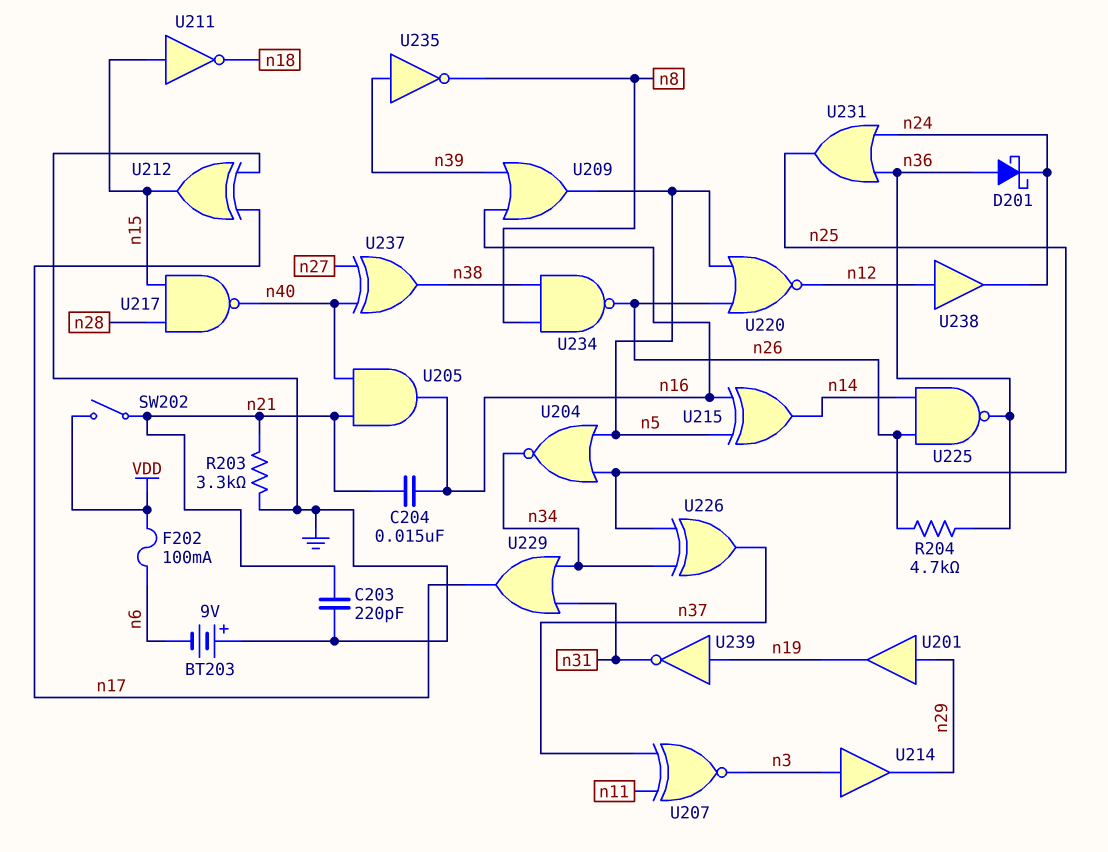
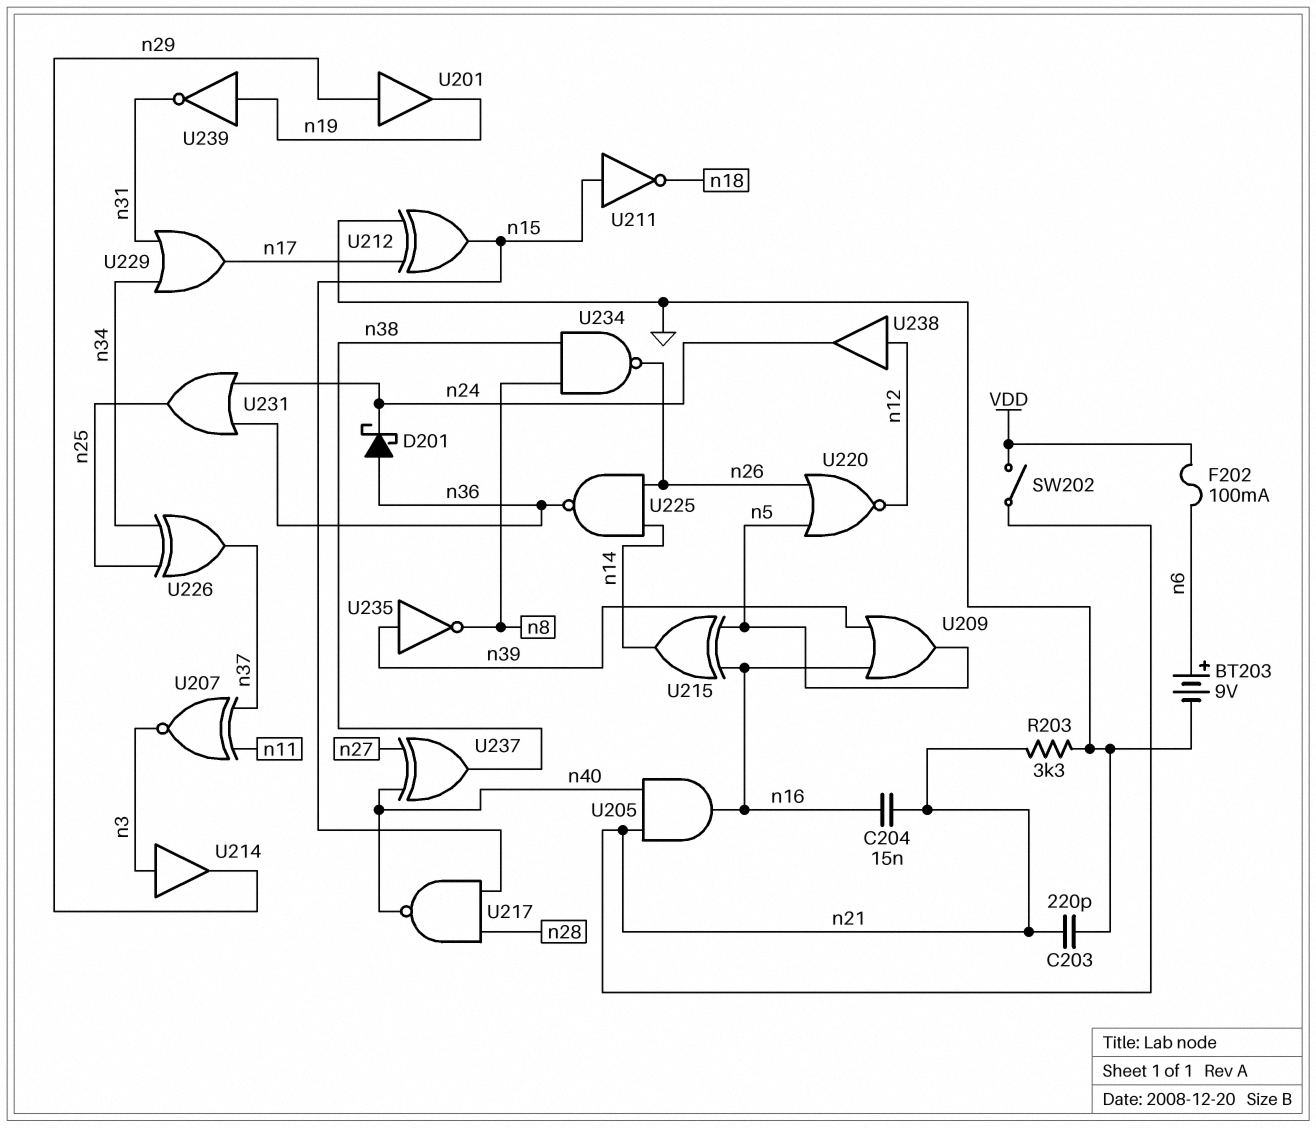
BT203: 9V (plus GND, minus n6) -> 9V (plus n6, minus GND)
R204: 4.7k (n26, n36) -> none
U204: NOR (in n5, in n25, out n34) -> none

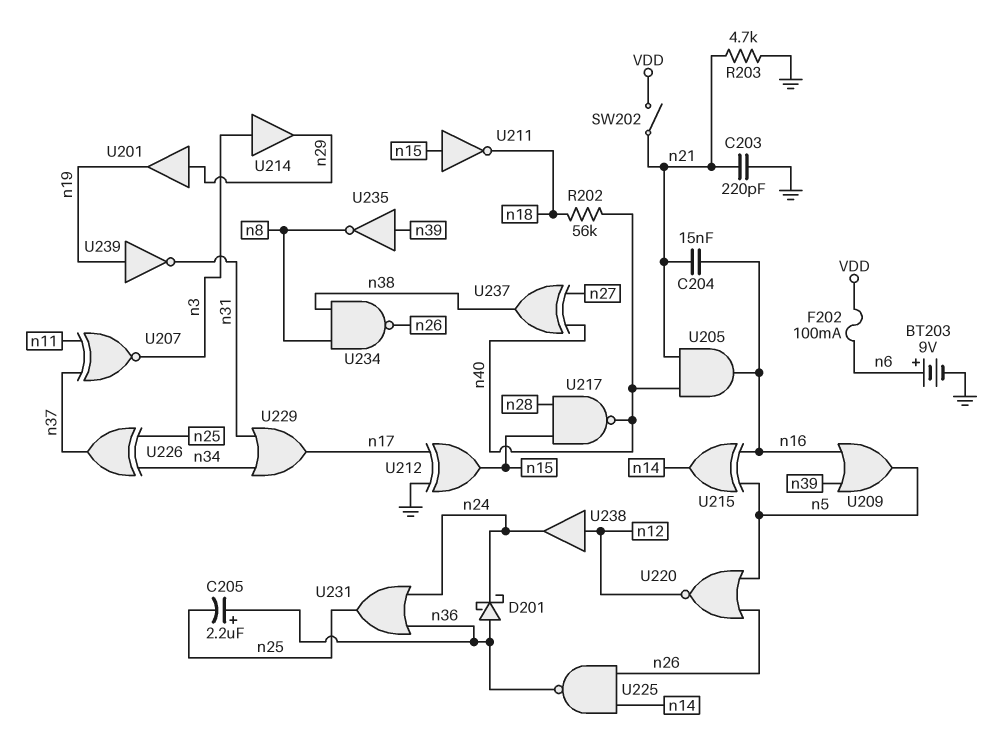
C205: none -> 2.2uF (plus n36, minus n25)
R202: none -> 56k (n18, n40)
R203: 3.3k (GND, n21) -> 4.7k (GND, n21)

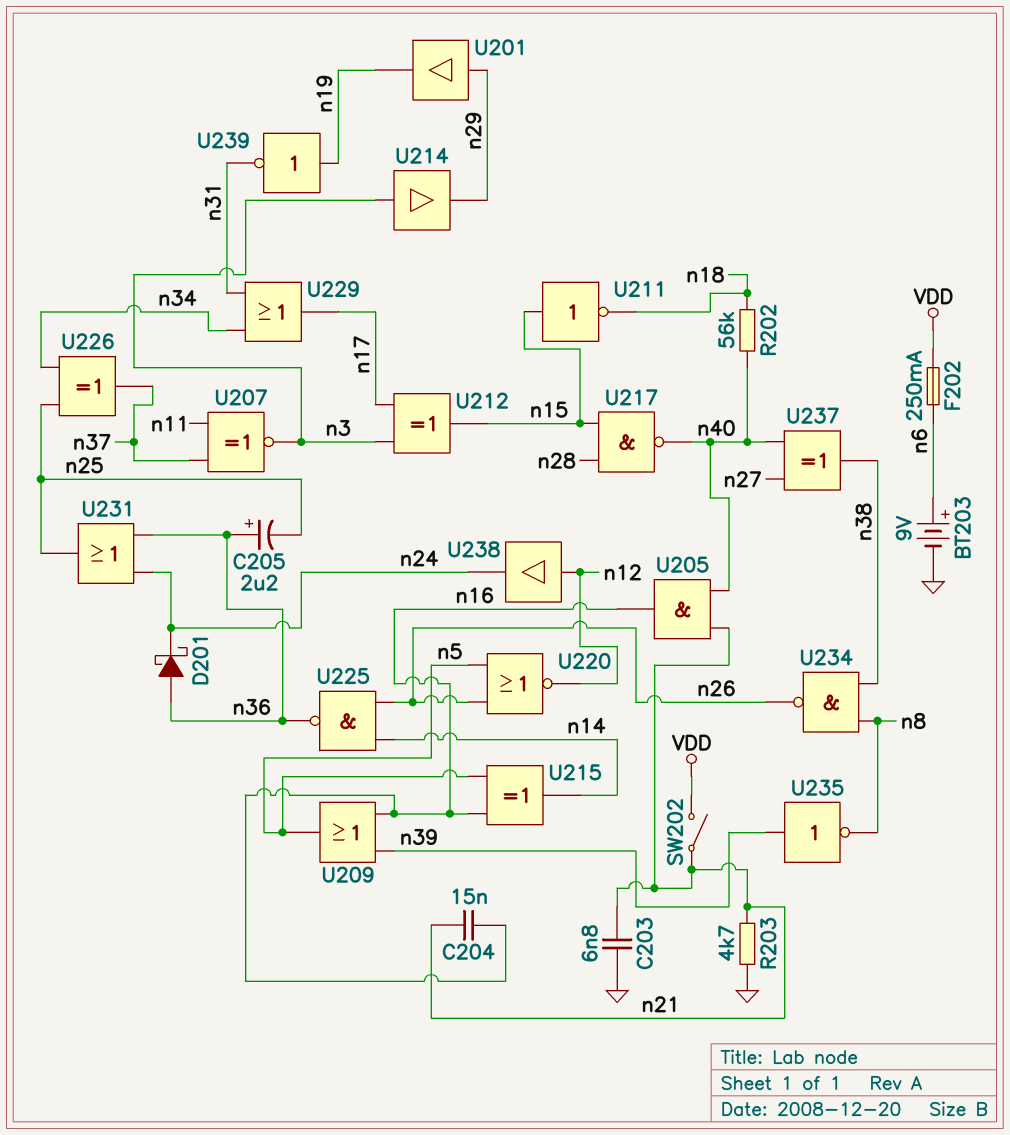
C203: 220pF (GND, n21) -> 6.8nF (GND, n21)
F202: 100mA (VDD, n6) -> 250mA (VDD, n6)
U212: XOR (in GND, in n17, out n15) -> XOR (in n3, in n17, out n15)

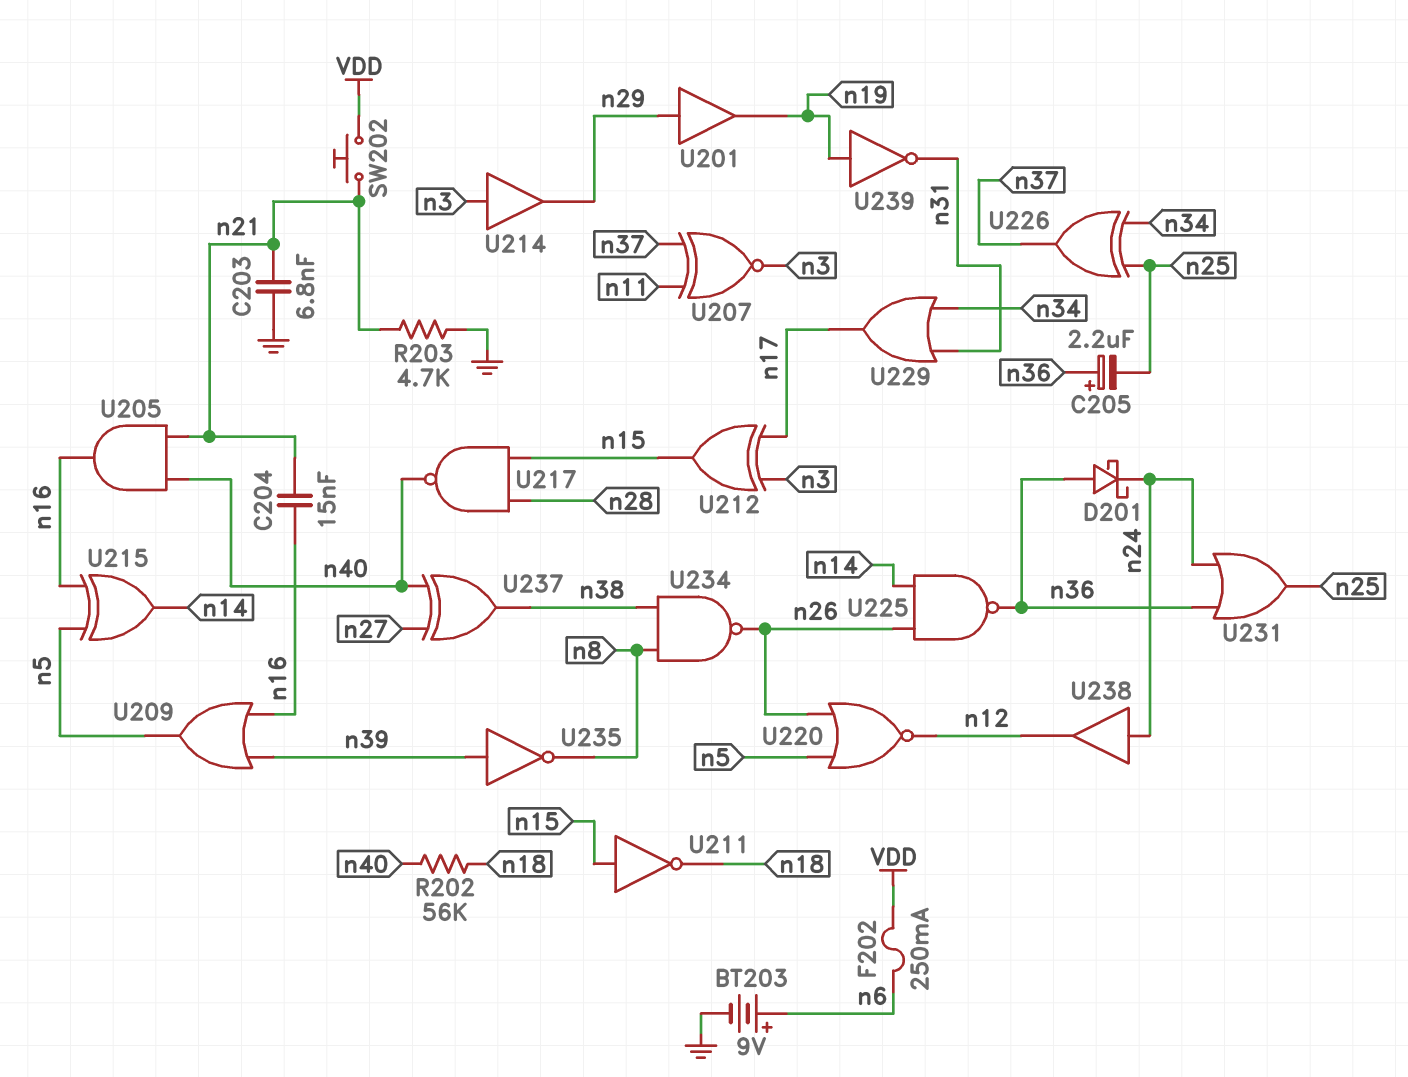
SW202: switch (VDD, n21) -> button (VDD, n21)
U238: buffer (in n12, out n24) -> buffer (in n24, out n12)

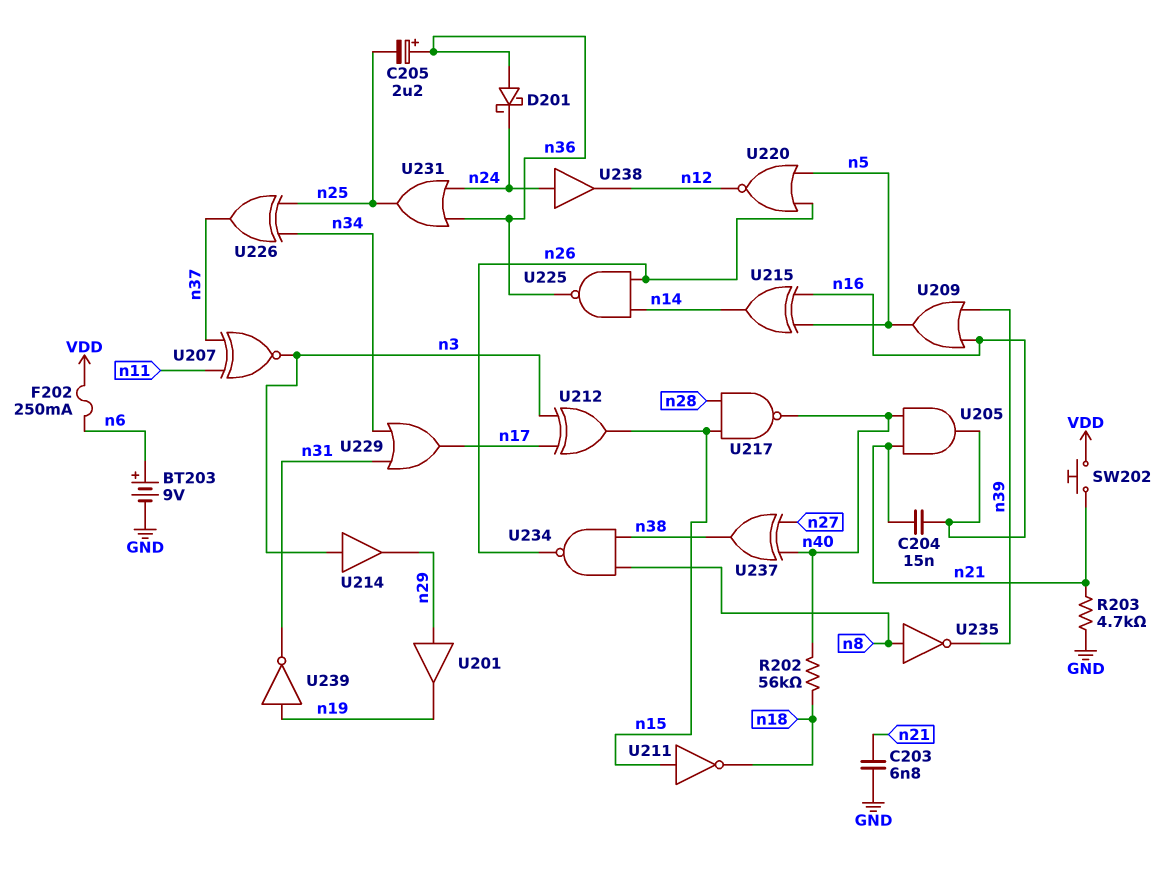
U235: NOT (in n39, out n8) -> NOT (in n8, out n39)

